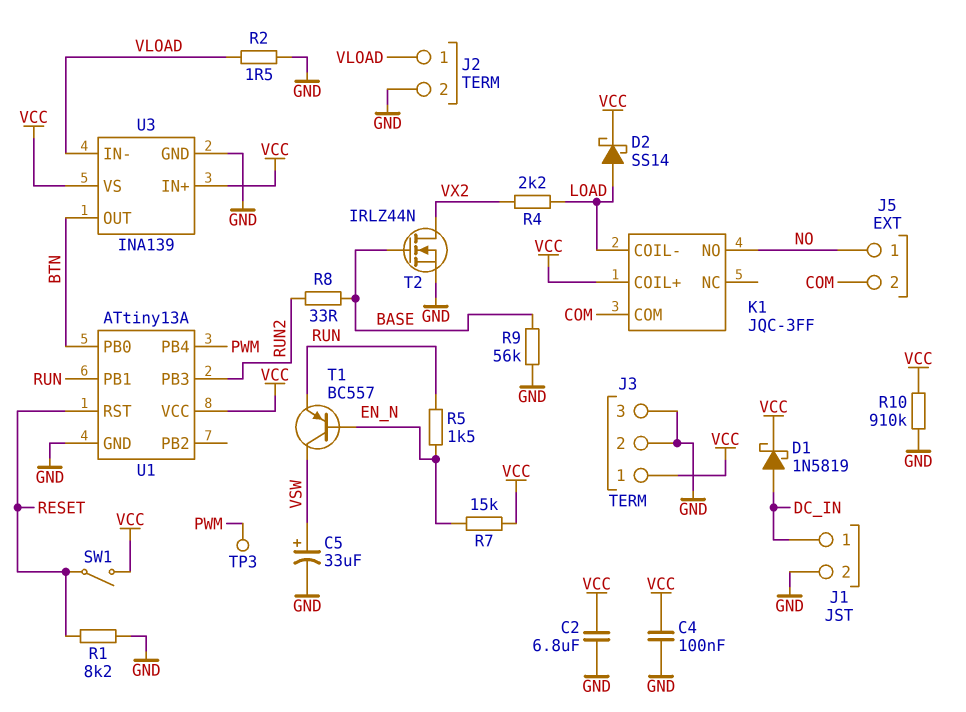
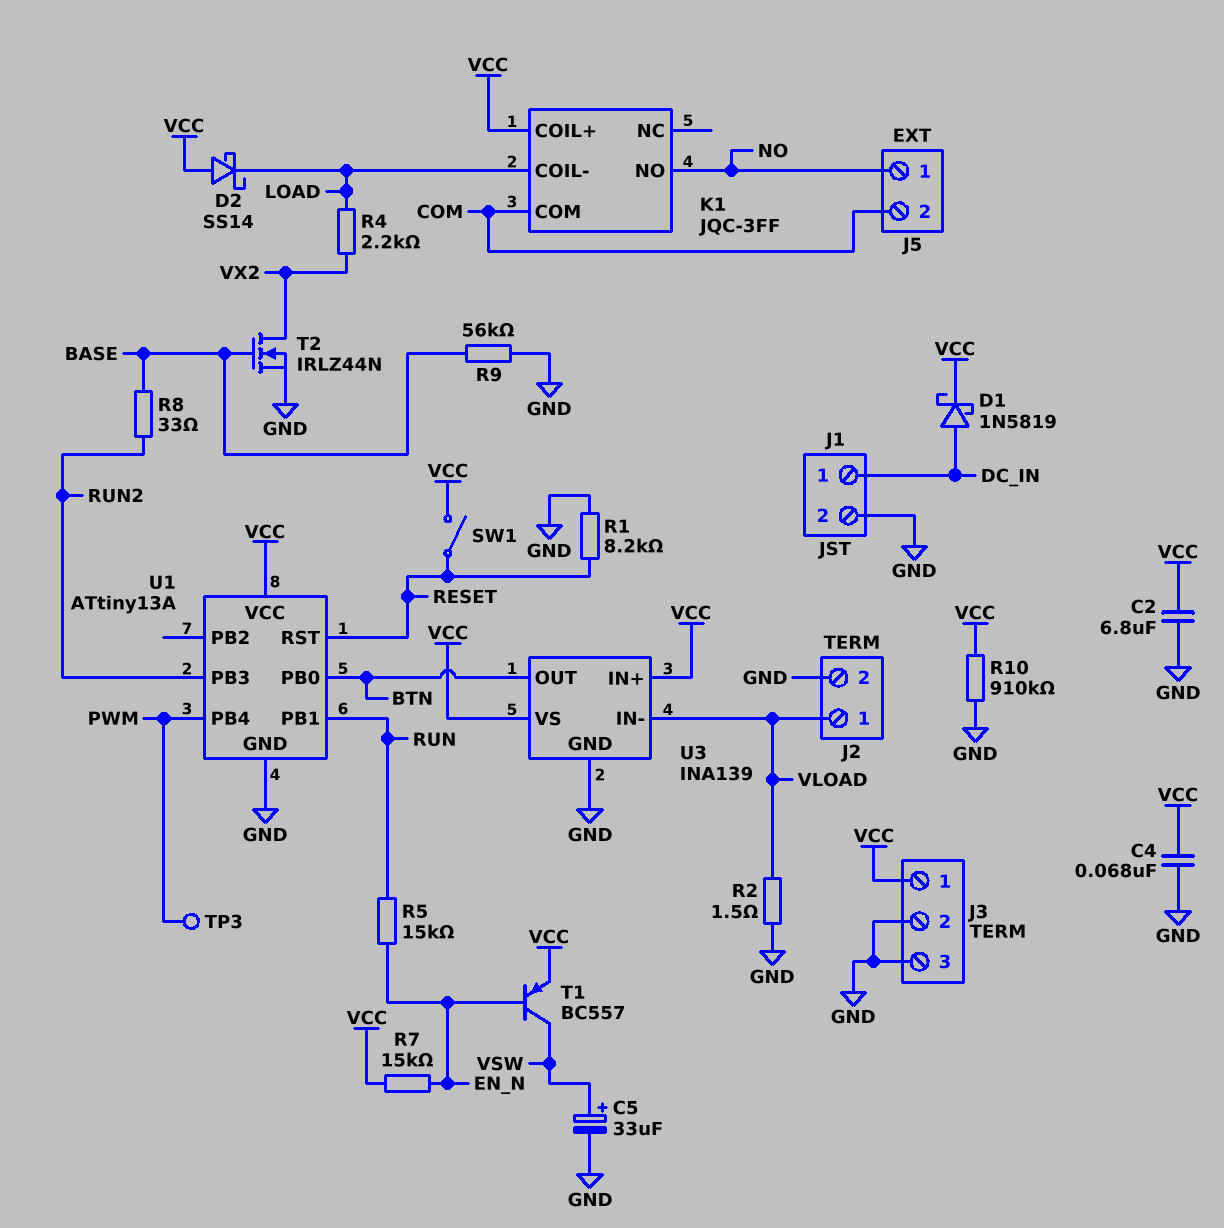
C4: 100nF (GND, VCC) -> 68nF (GND, VCC)
D2: schottky SS14 (A LOAD, K VCC) -> schottky SS14 (A VCC, K LOAD)
R5: 1.5k (EN_N, RUN) -> 15k (EN_N, RUN)
T1: PNP BC557 (B EN_N, C VSW, E RUN) -> PNP BC557 (B EN_N, C VSW, E VCC)

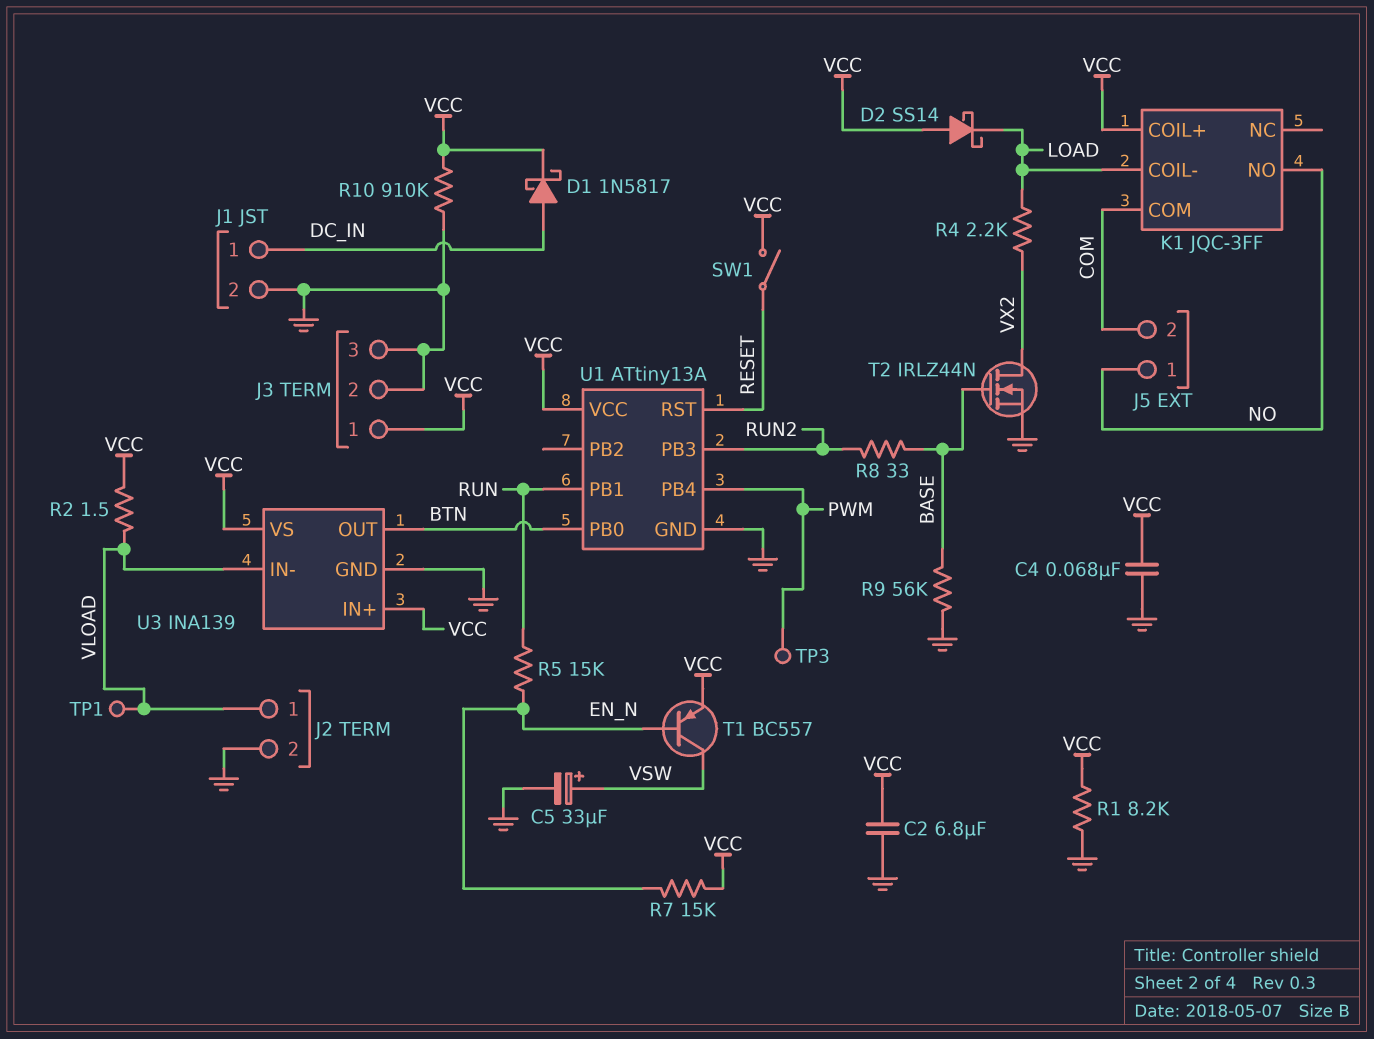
D1: schottky 1N5819 (A DC_IN, K VCC) -> schottky 1N5817 (A DC_IN, K VCC)
R1: 8.2k (GND, RESET) -> 8.2k (GND, VCC)
R2: 1.5 (GND, VLOAD) -> 1.5 (VCC, VLOAD)
TP1: none -> test point (VLOAD)

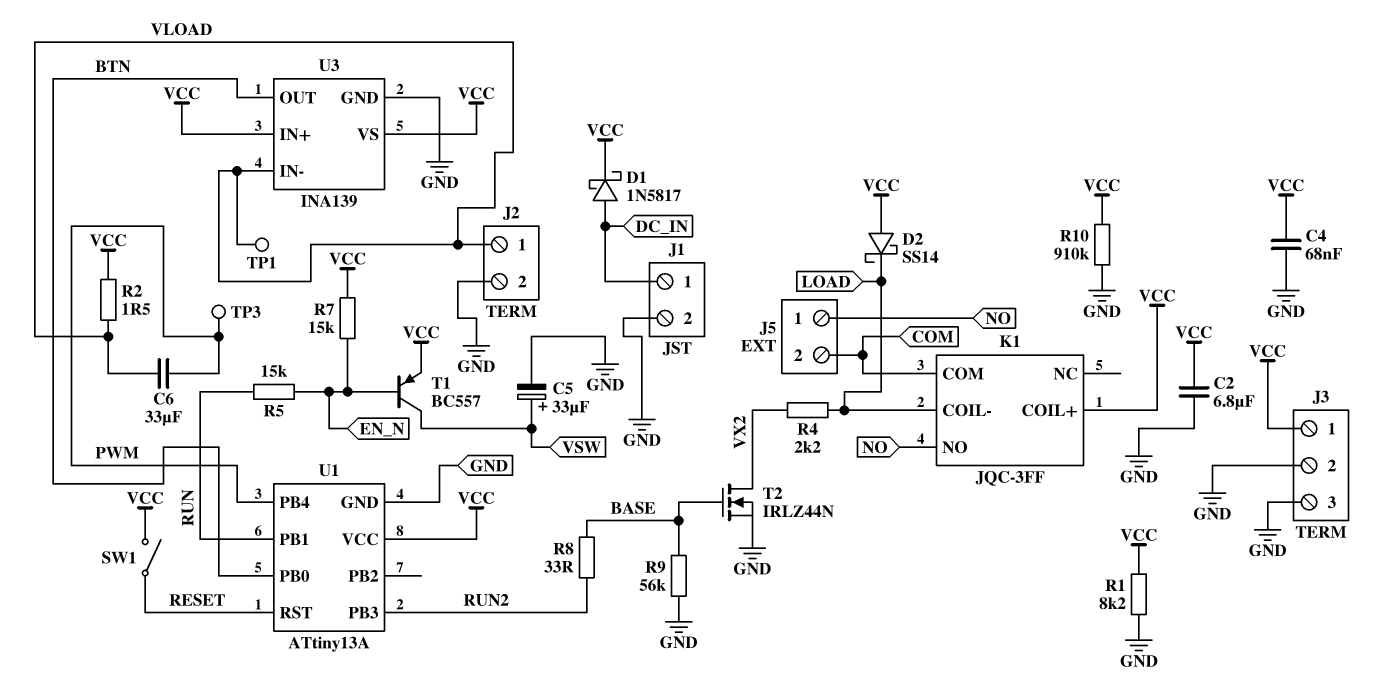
C6: none -> 33uF (PWM, VLOAD)

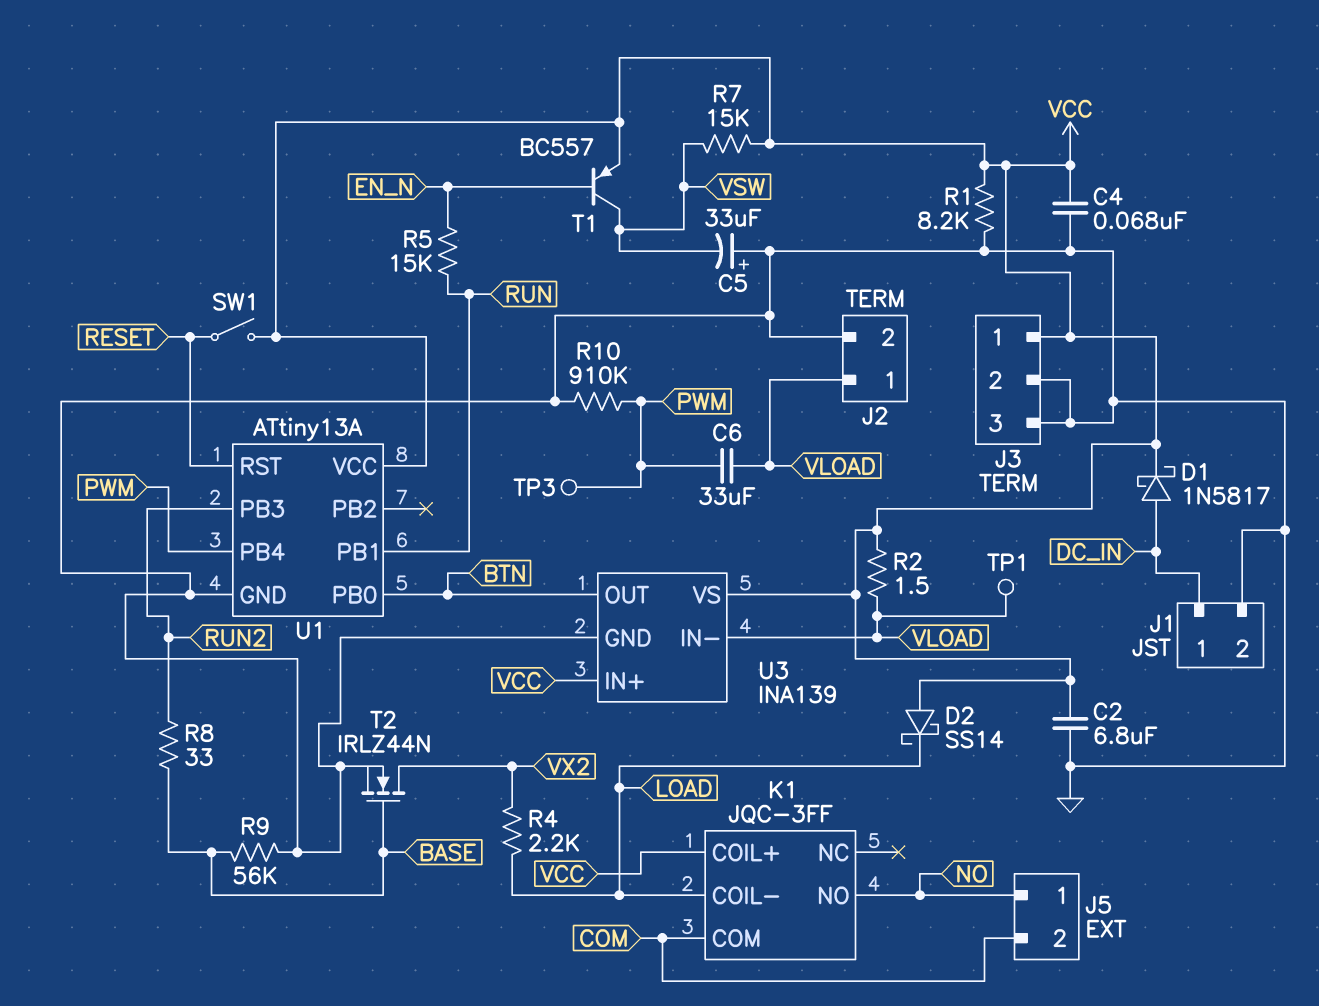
C5: 33uF (plus VSW, minus GND) -> 33uF (plus GND, minus VSW)
R7: 15k (EN_N, VCC) -> 15k (VCC, VSW)
R10: 910k (GND, VCC) -> 910k (GND, PWM)

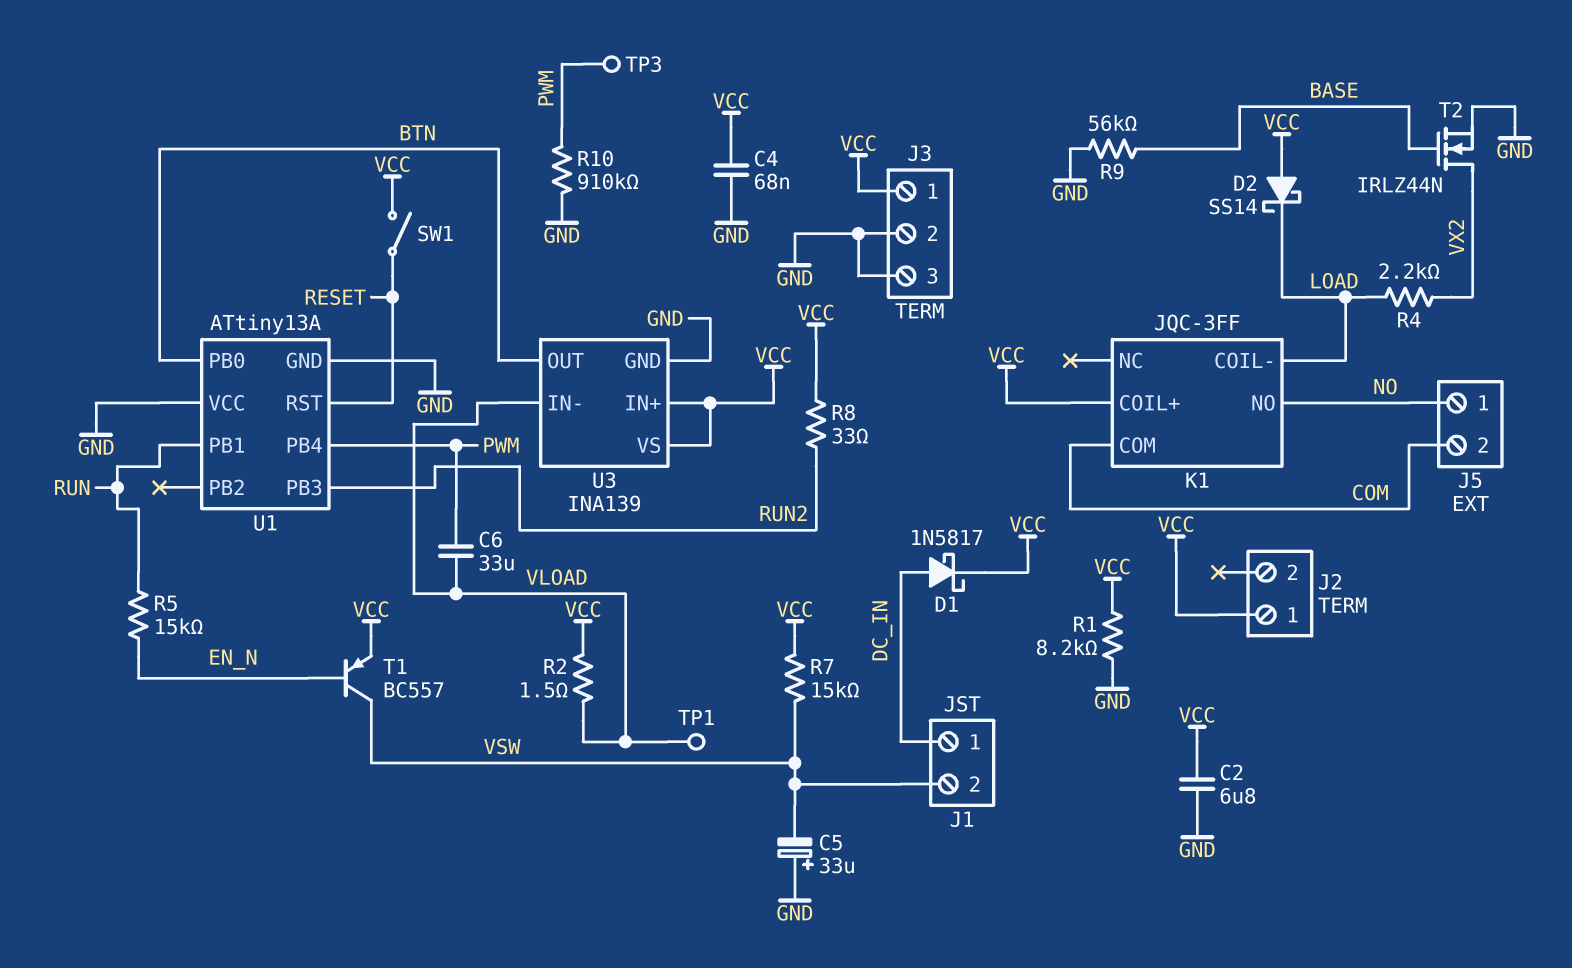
J1 pin 2: GND -> VSW
J2 pin 1: VLOAD -> VCC
J2 pin 2: GND -> none
R8: 33 (BASE, RUN2) -> 33 (RUN2, VCC)
U1 pin VCC: VCC -> GND

